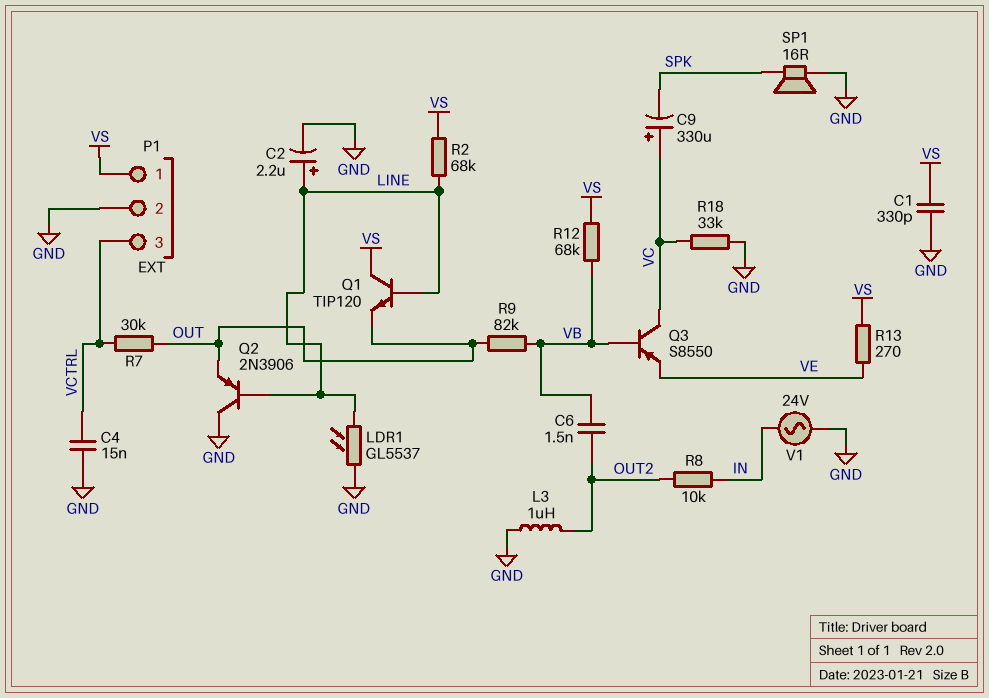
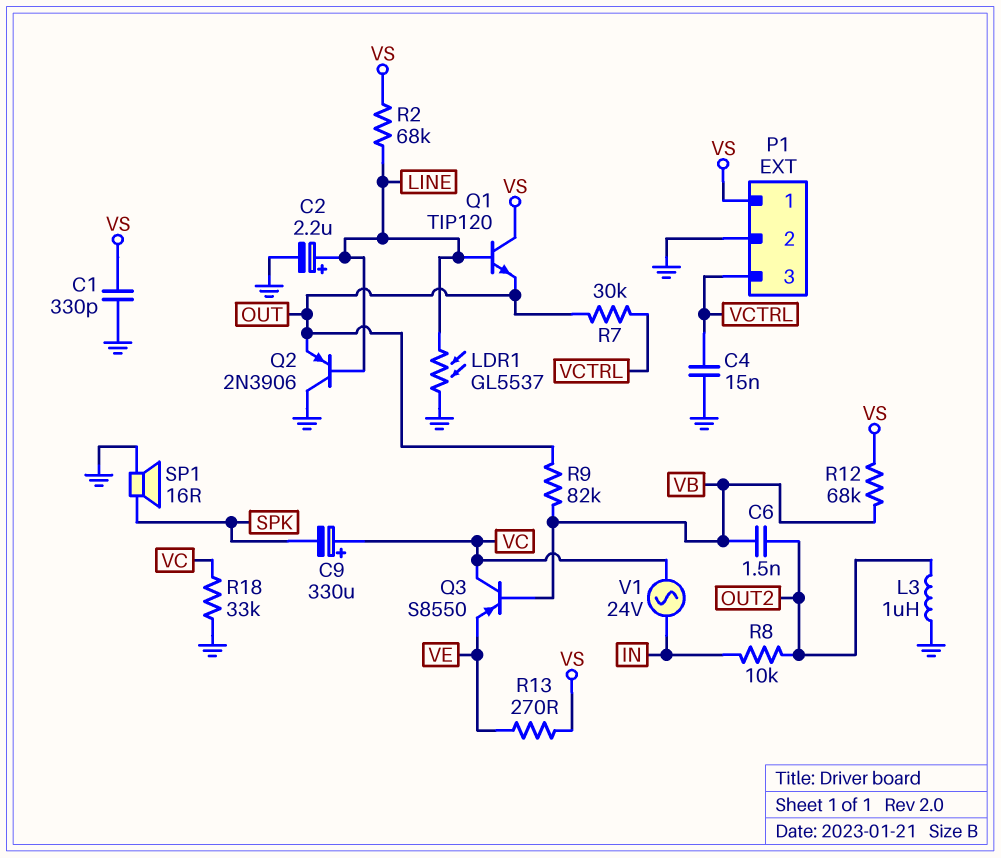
V1: AC 24V (GND, IN) -> AC 24V (IN, VC)

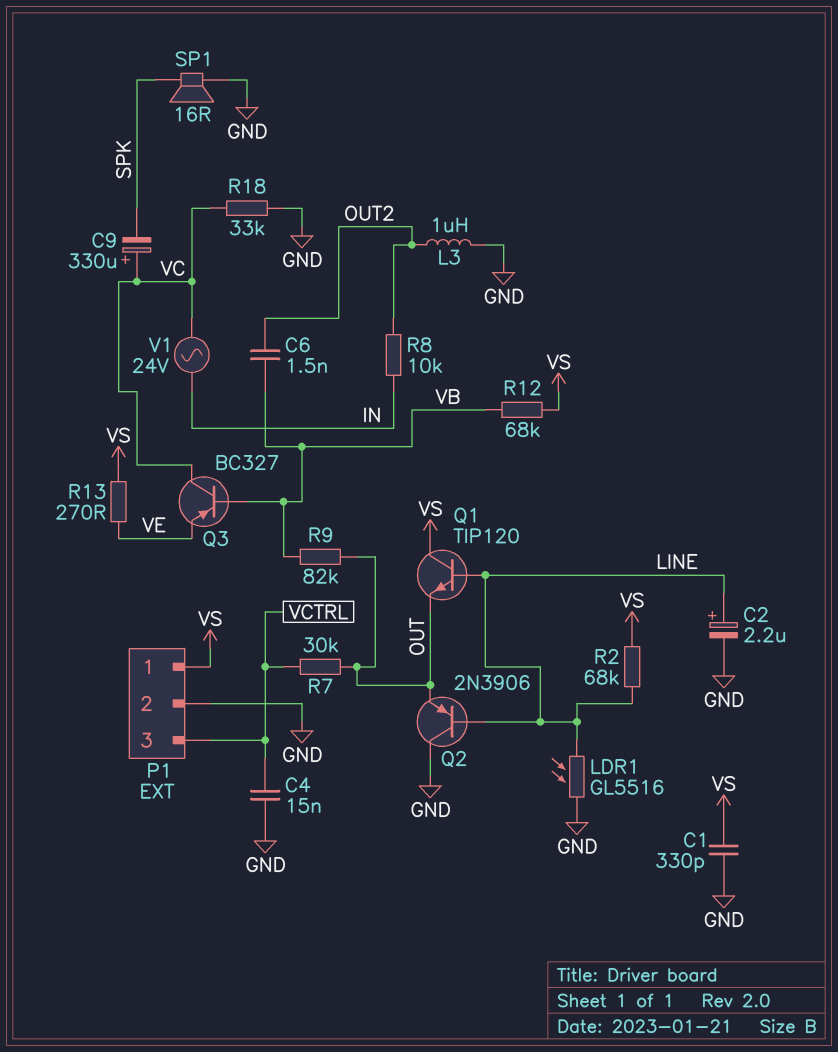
LDR1: GL5537 (GND, LINE) -> GL5516 (GND, LINE)
Q3: PNP S8550 (B VB, C VC, E VE) -> PNP BC327 (B VB, C VC, E VE)

